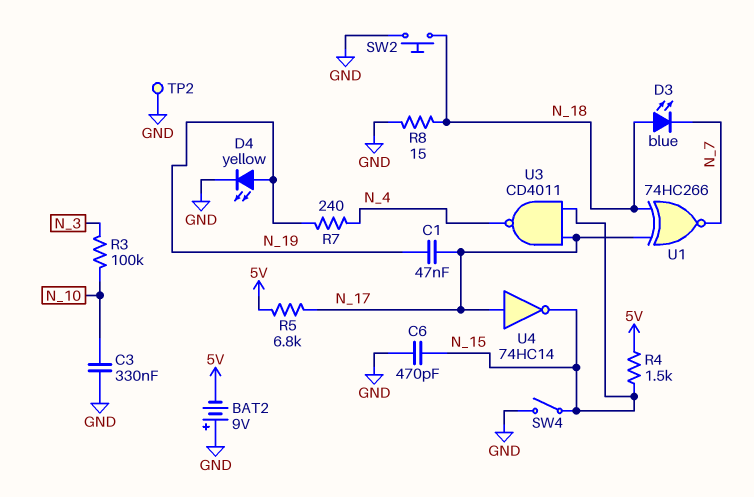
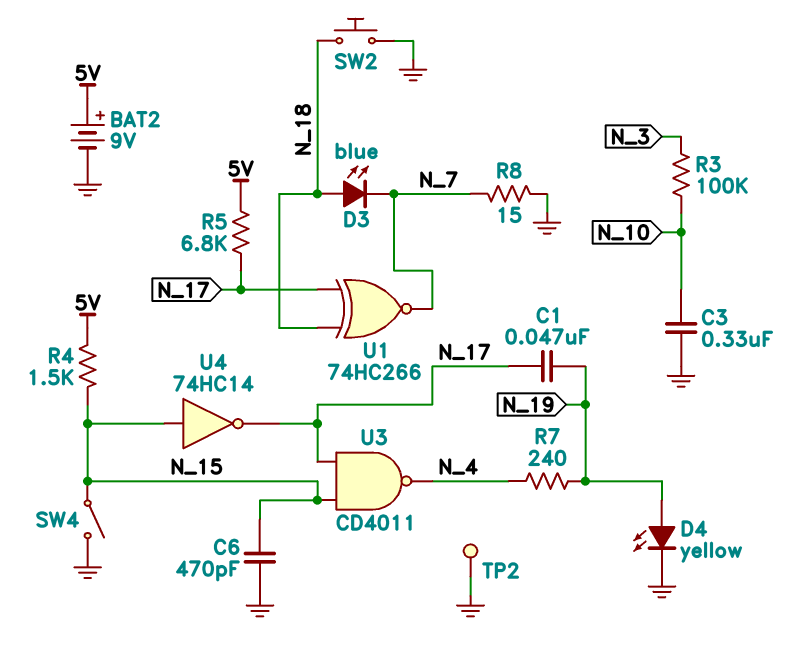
BAT2: 9V (plus GND, minus 5V) -> 9V (plus 5V, minus GND)
R8: 15 (GND, N_18) -> 15 (GND, N_7)
U4: NOT 74HC14 (in N_17, out N_15) -> NOT 74HC14 (in N_15, out N_17)

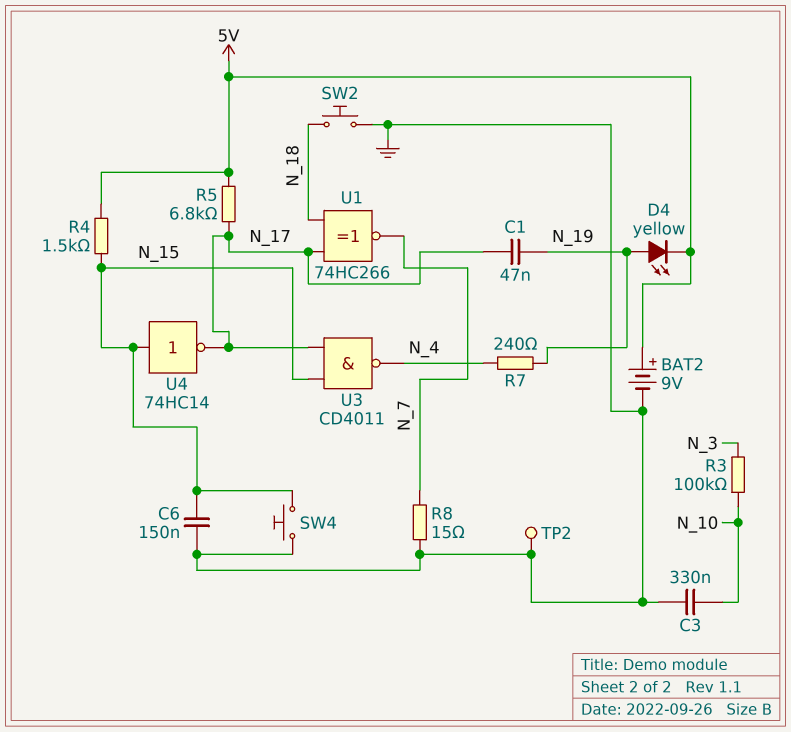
C6: 470pF (GND, N_15) -> 150nF (GND, N_15)
D3: LED blue (A N_18, K N_7) -> none
D4: LED yellow (A N_19, K GND) -> LED yellow (A N_19, K 5V)
SW4: switch (GND, N_15) -> button (GND, N_15)

